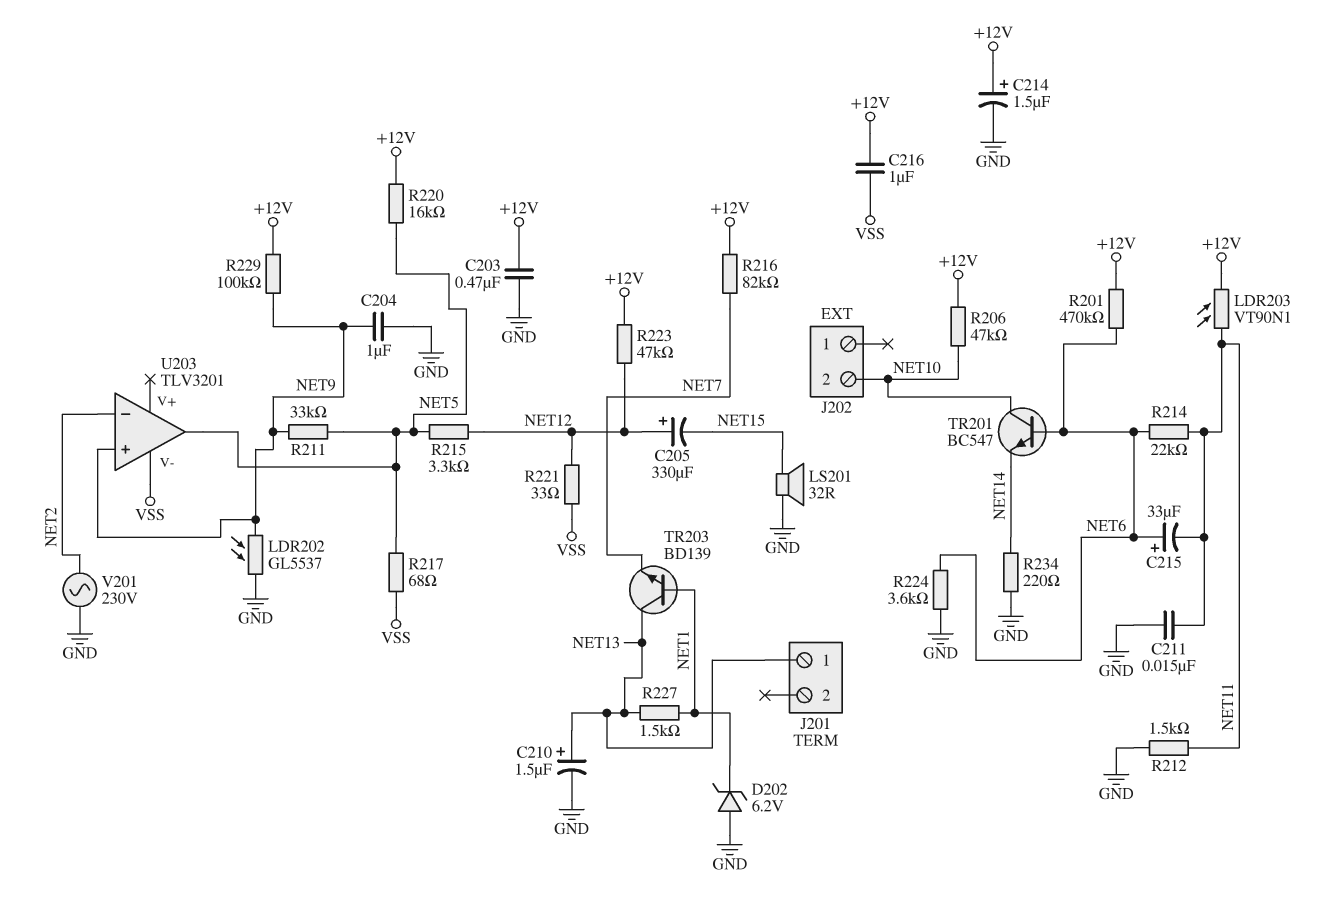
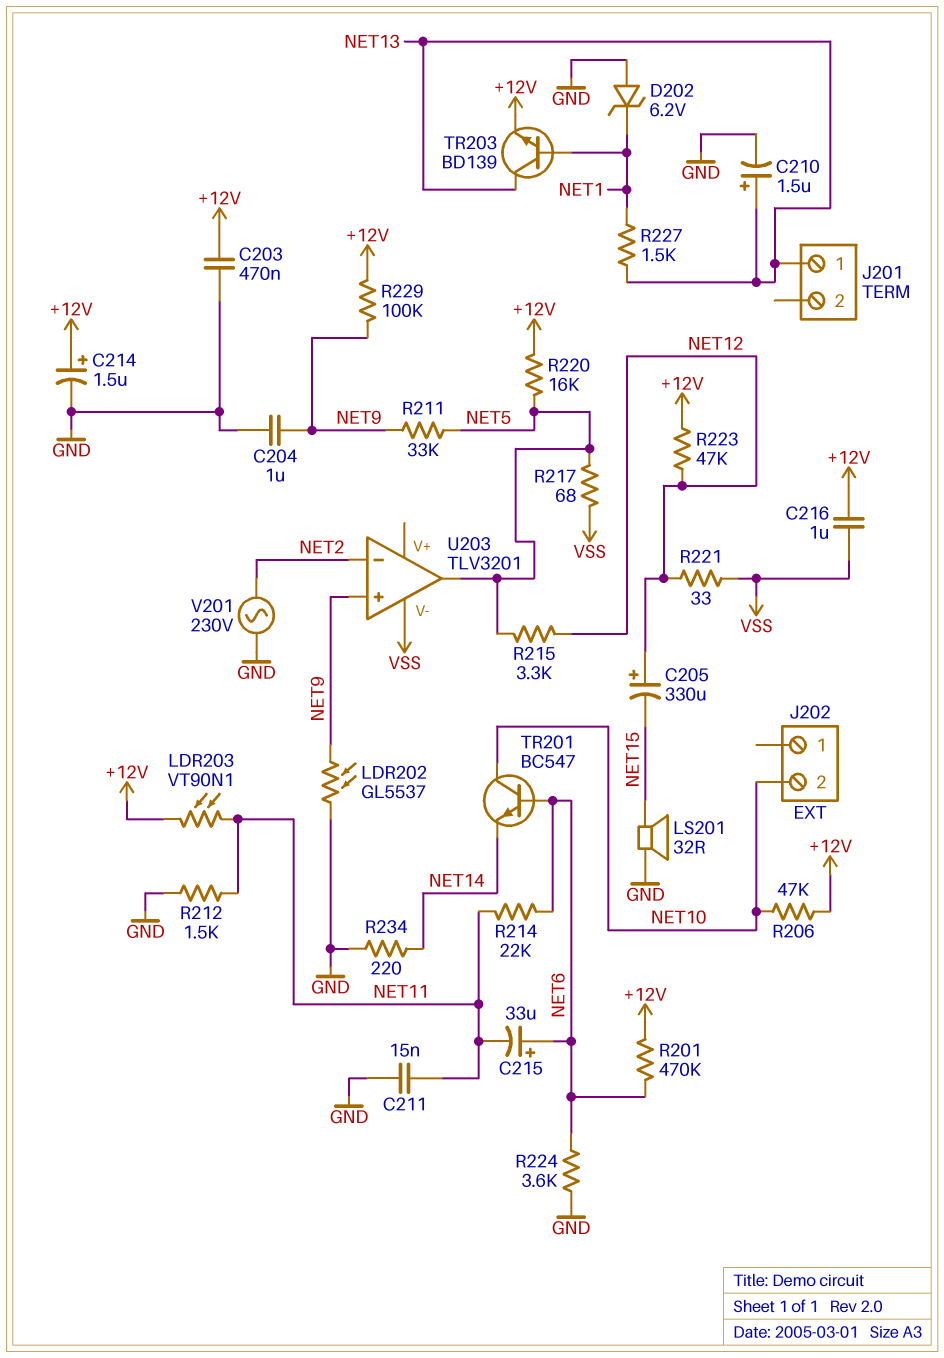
R216: 82k (+12V, NET7) -> none
TR203: NPN BD139 (B NET1, C NET13, E NET7) -> NPN BD139 (B NET1, C NET13, E +12V)

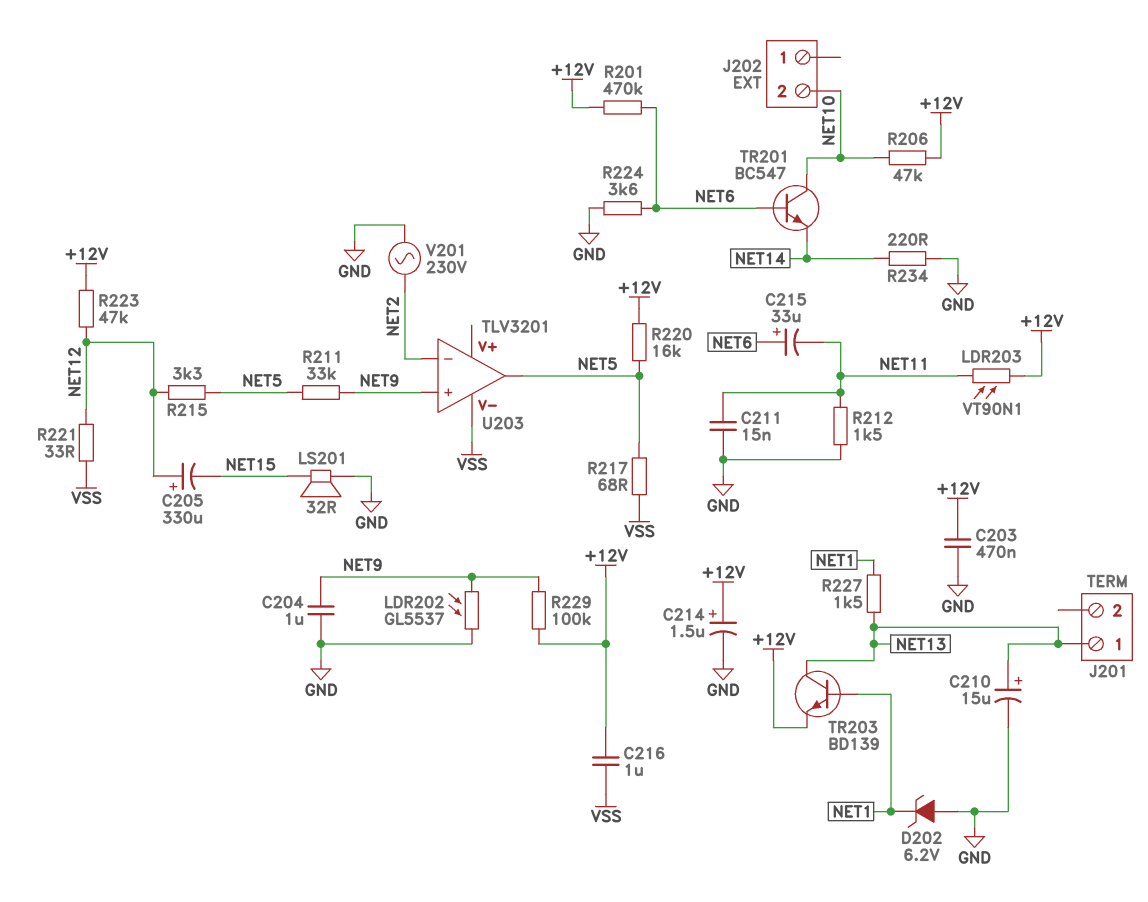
C210: 1.5uF (plus NET13, minus GND) -> 15uF (plus NET13, minus GND)
R214: 22k (NET6, NET11) -> none

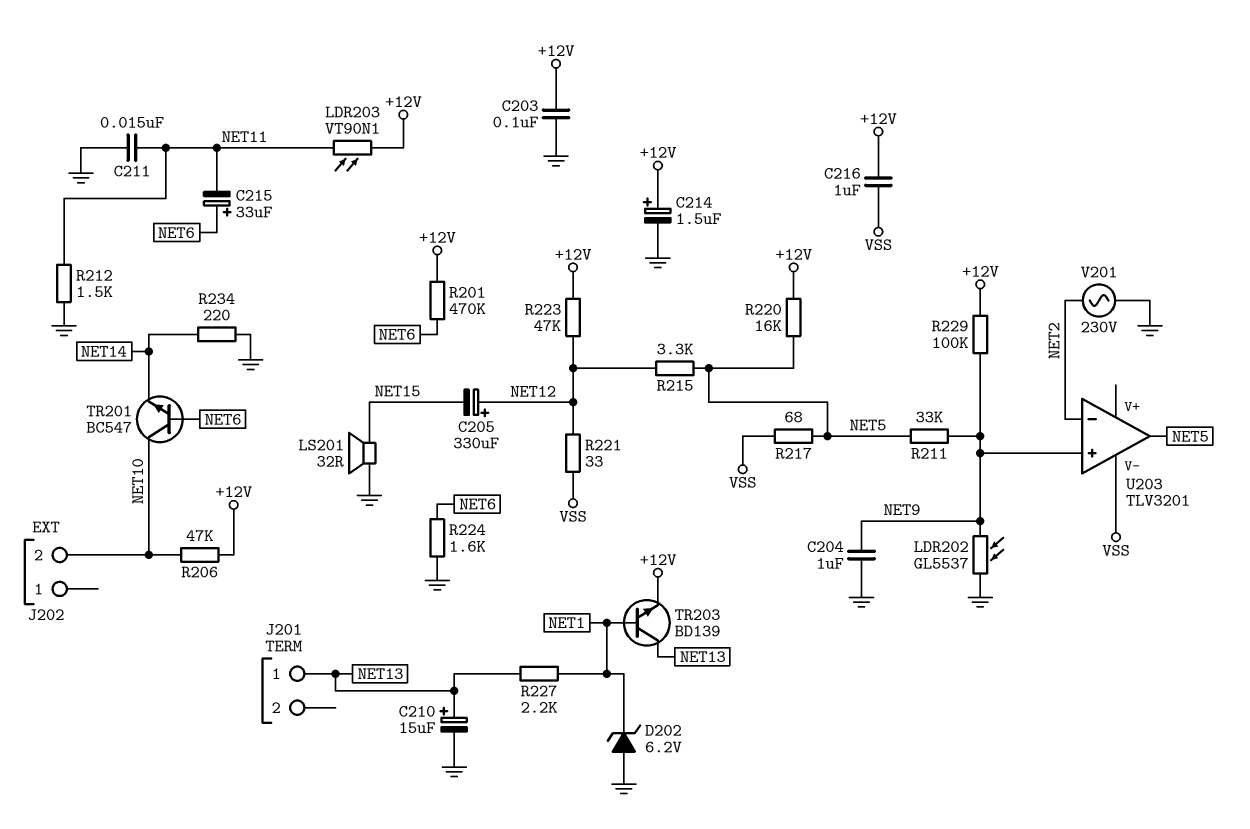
C203: 470nF (+12V, GND) -> 100nF (+12V, GND)
R224: 3.6k (GND, NET6) -> 1.6k (GND, NET6)
R227: 1.5k (NET1, NET13) -> 2.2k (NET1, NET13)

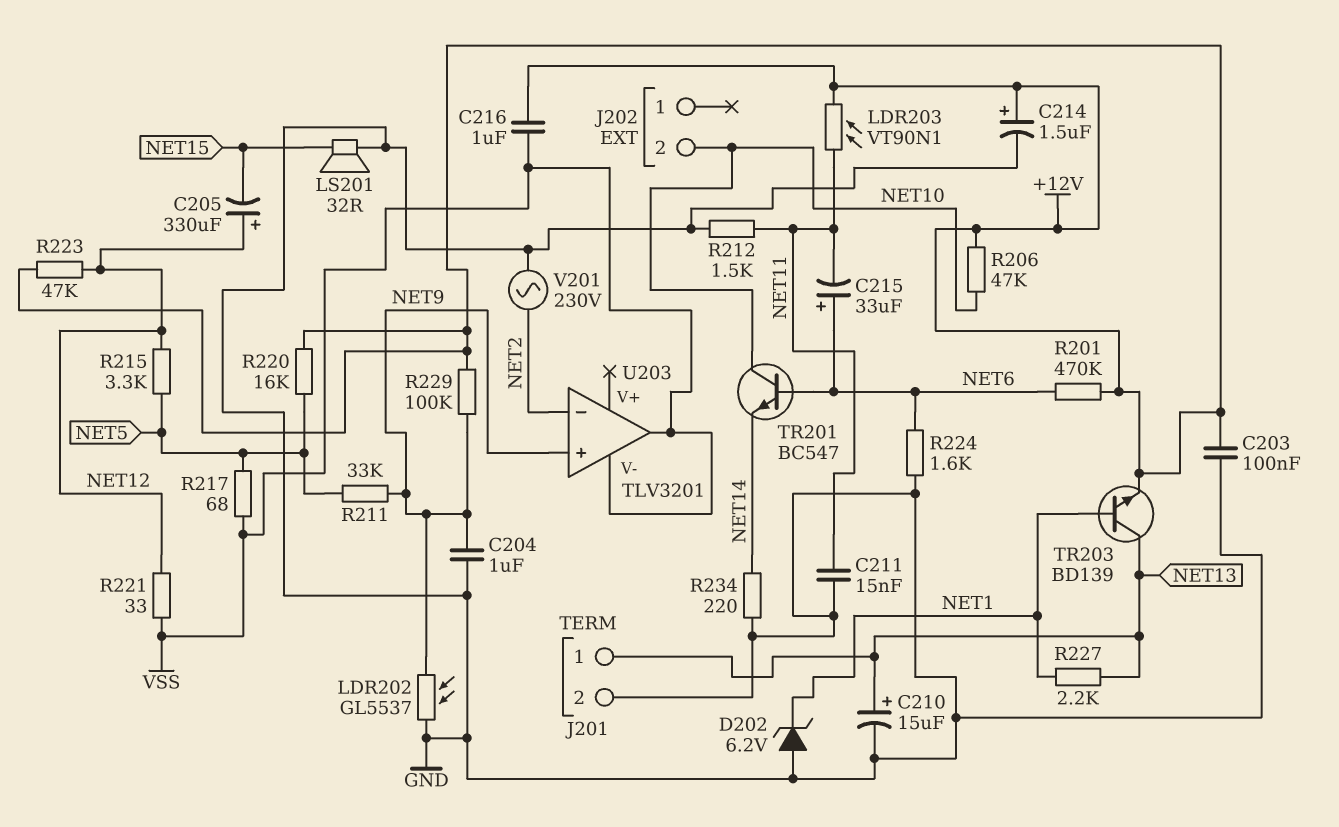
J201 pin 2: none -> GND
U203 pin out: NET5 -> VSS

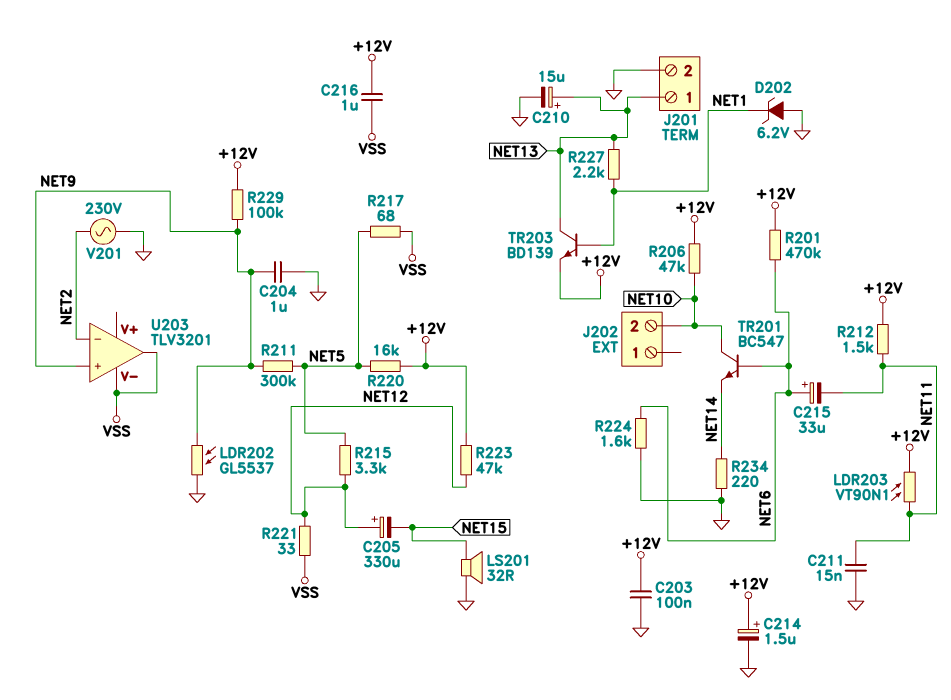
R211: 33k (NET5, NET9) -> 300k (NET5, NET9)
R212: 1.5k (GND, NET11) -> 1.5k (+12V, NET11)

